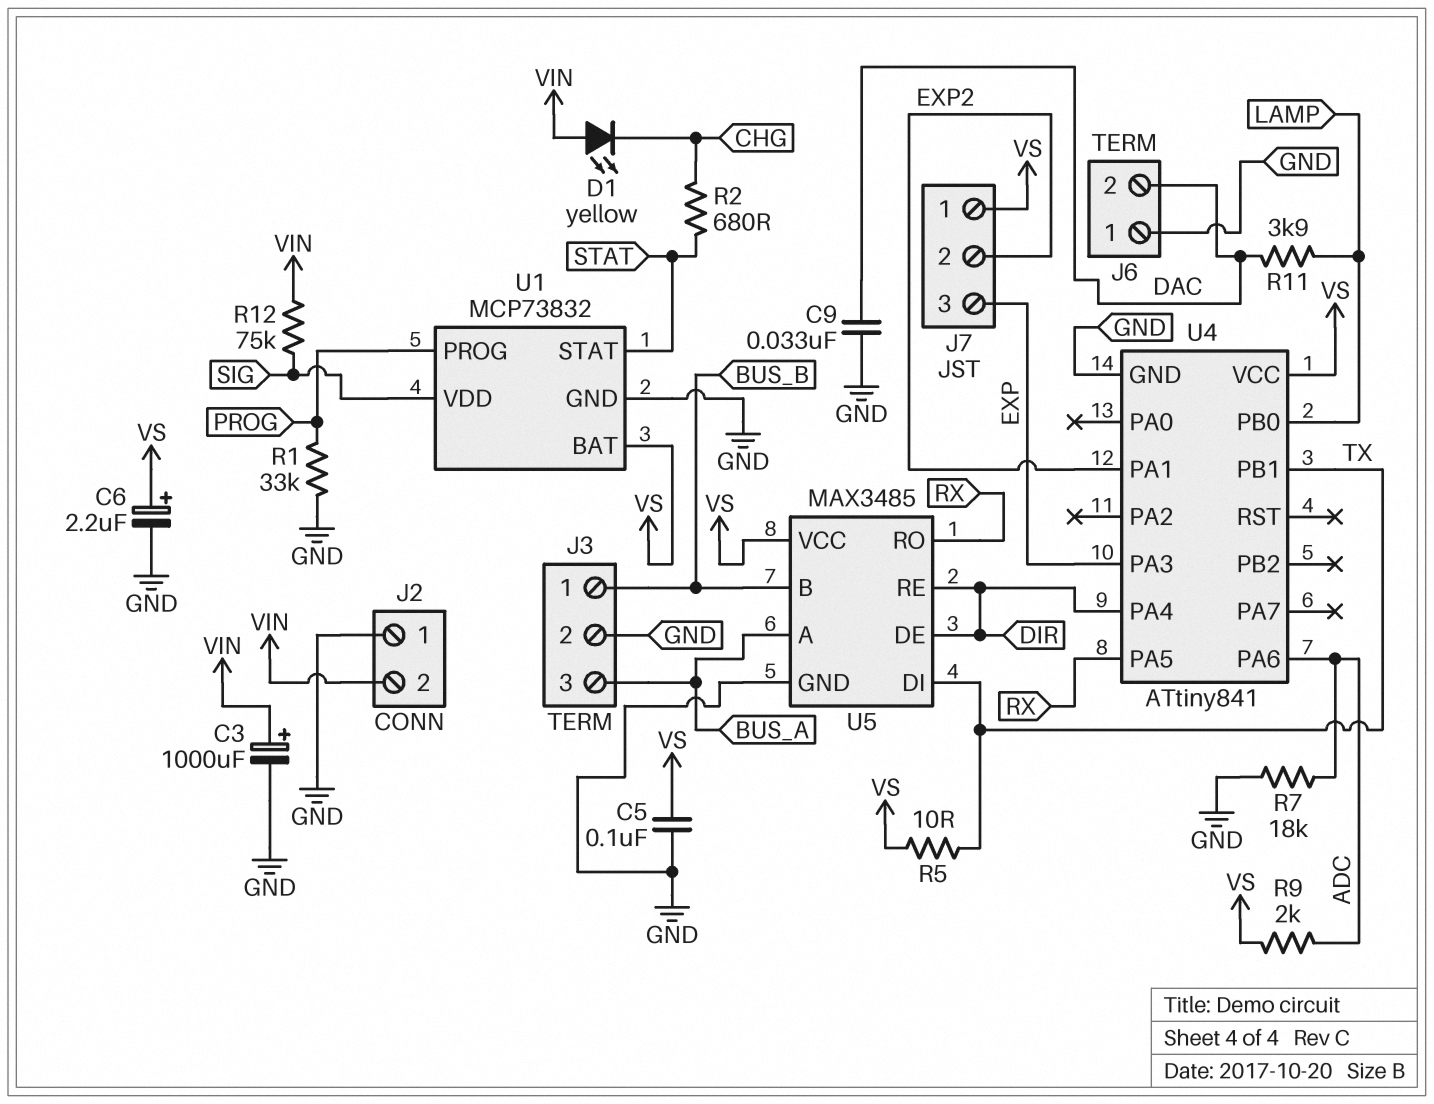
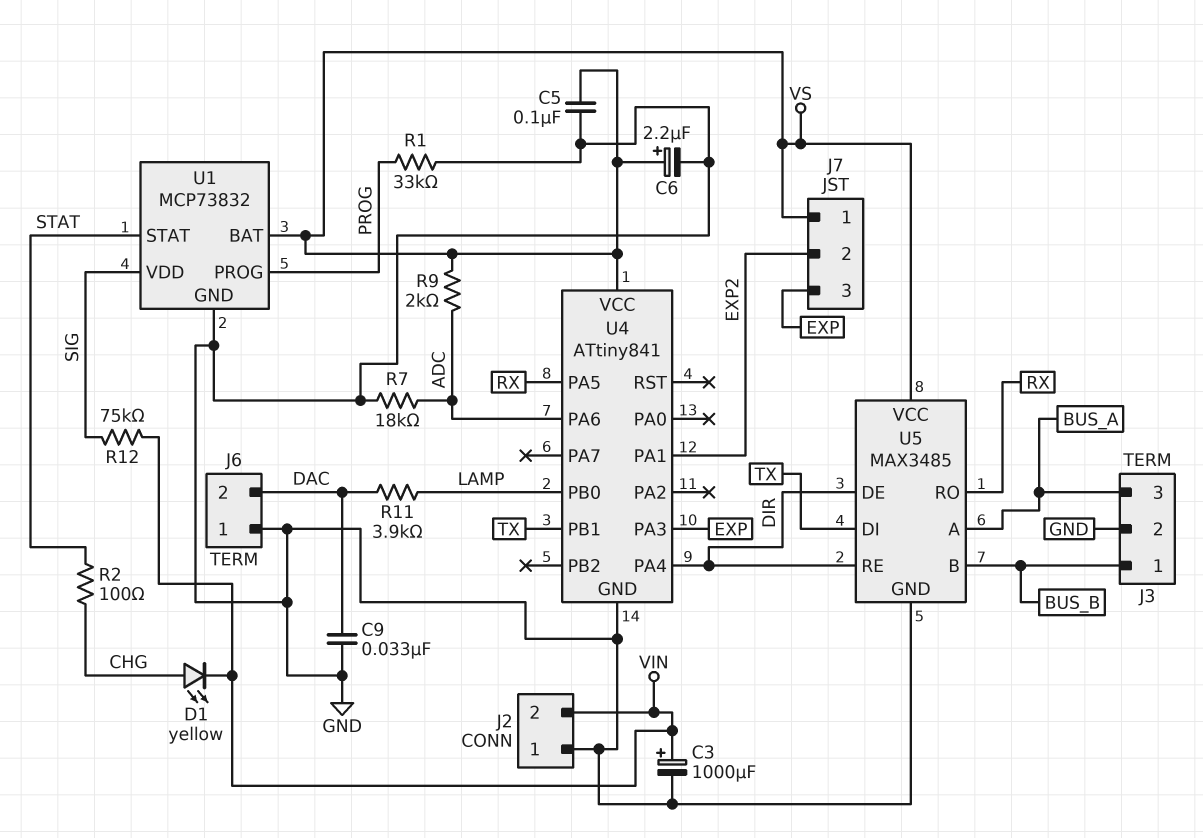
D1: LED yellow (A VIN, K CHG) -> LED yellow (A CHG, K VIN)
R2: 680 (CHG, STAT) -> 100 (CHG, STAT)
R5: 10 (TX, VS) -> none

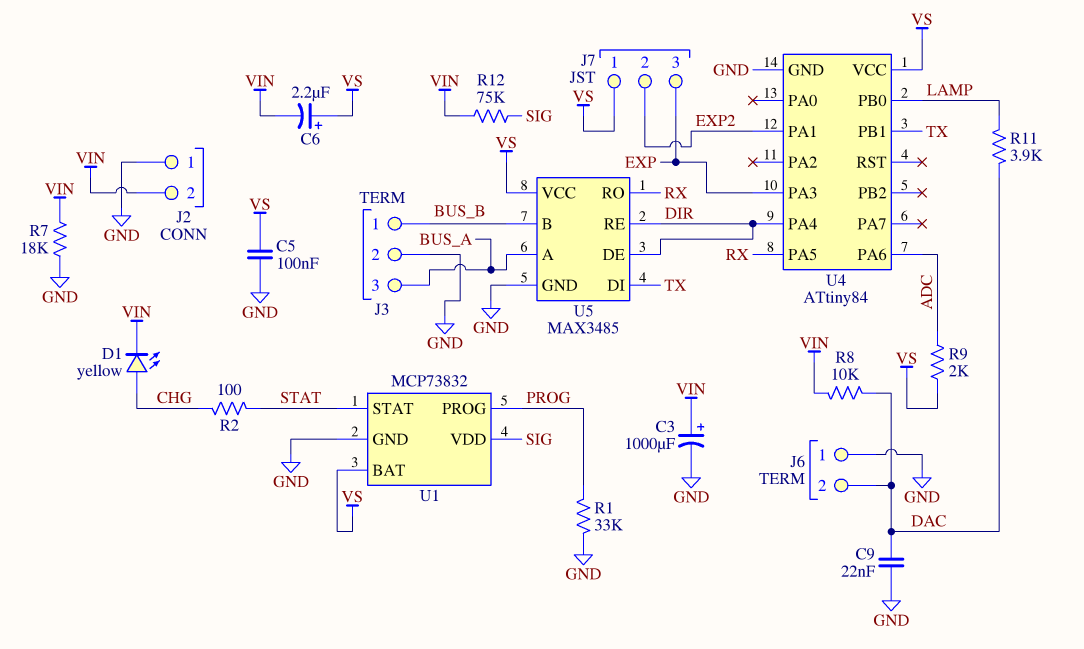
C6: 2.2uF (plus VS, minus GND) -> 2.2uF (plus VS, minus VIN)
C9: 33nF (DAC, GND) -> 22nF (DAC, GND)
R7: 18k (ADC, GND) -> 18k (GND, VIN)
R8: none -> 10k (DAC, VIN)
U4: ATtiny841 -> ATtiny84

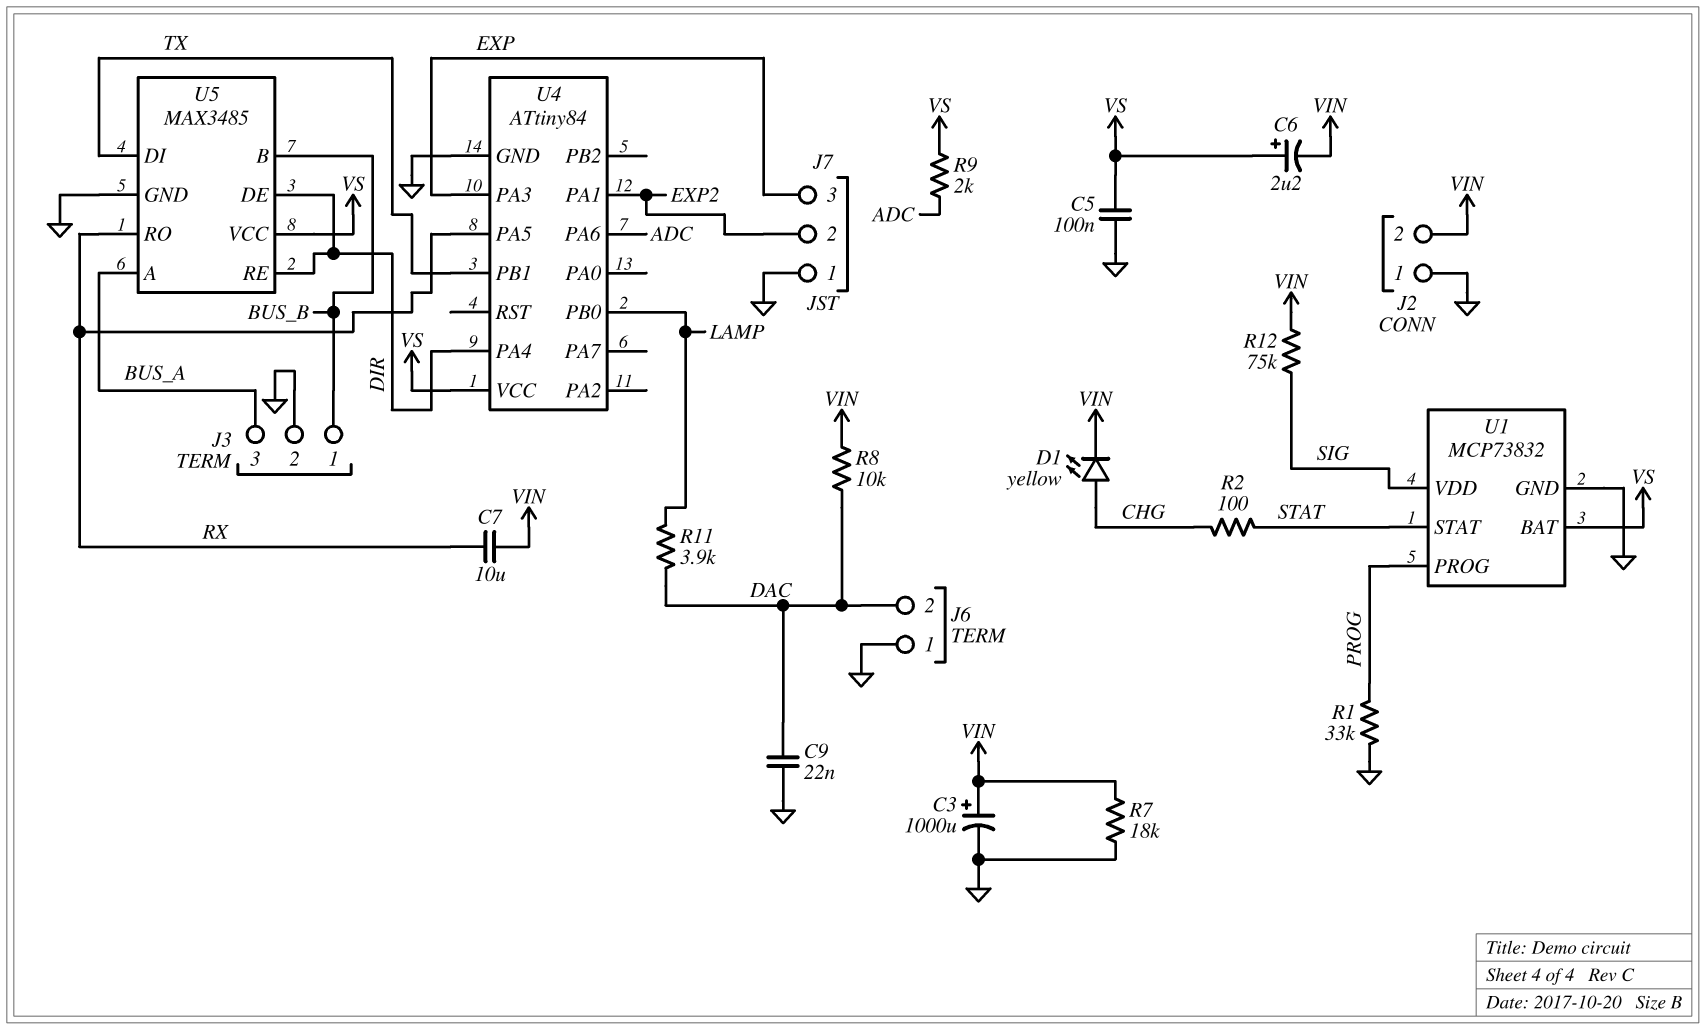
C7: none -> 10uF (RX, VIN)
J7 pin 1: VS -> GND

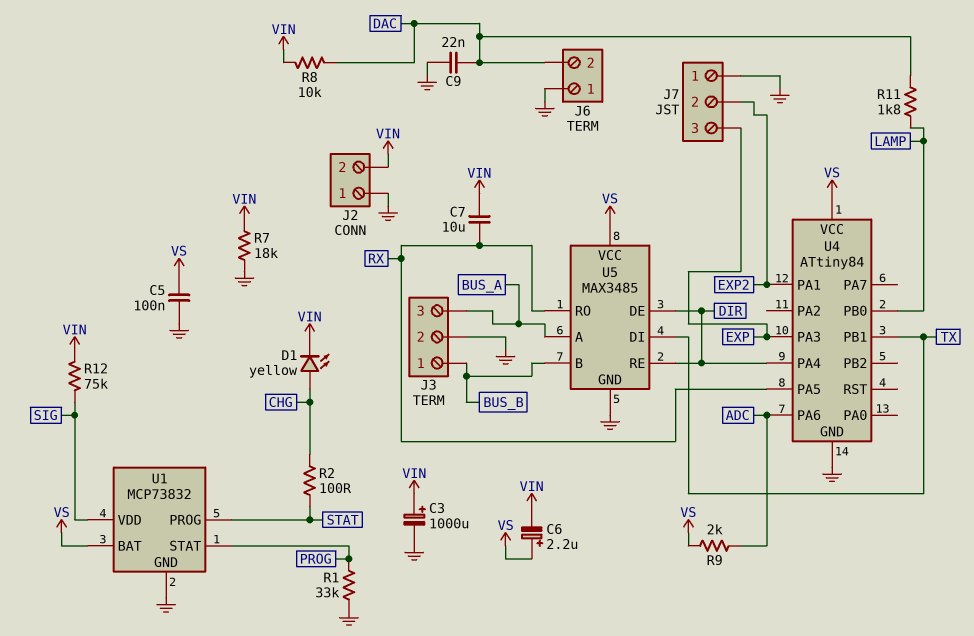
R11: 3.9k (DAC, LAMP) -> 1.8k (DAC, LAMP)
U1 pin PROG: PROG -> STAT
U1 pin STAT: STAT -> PROG

